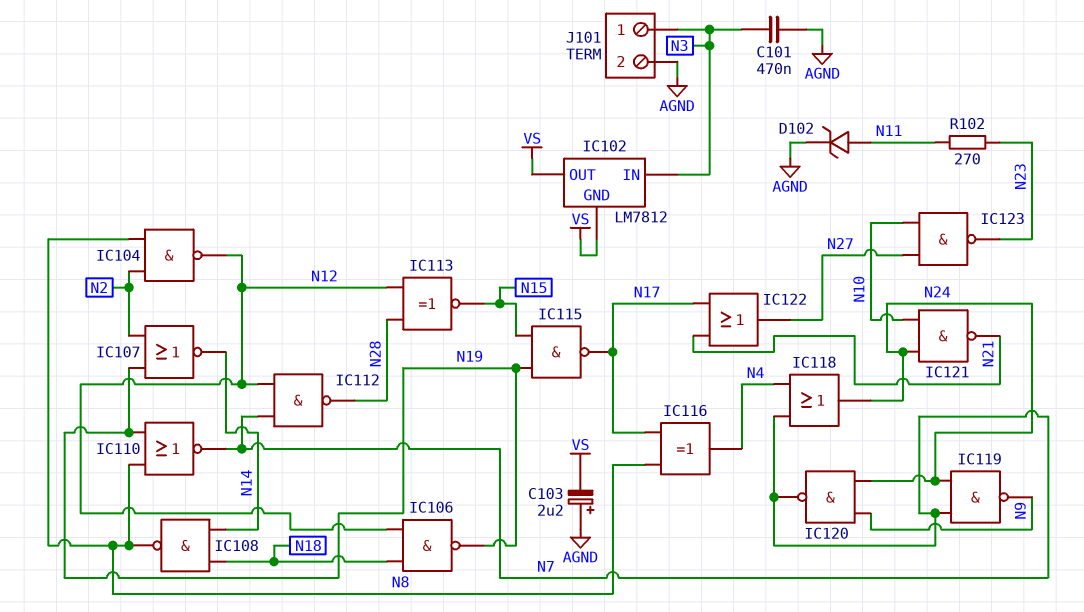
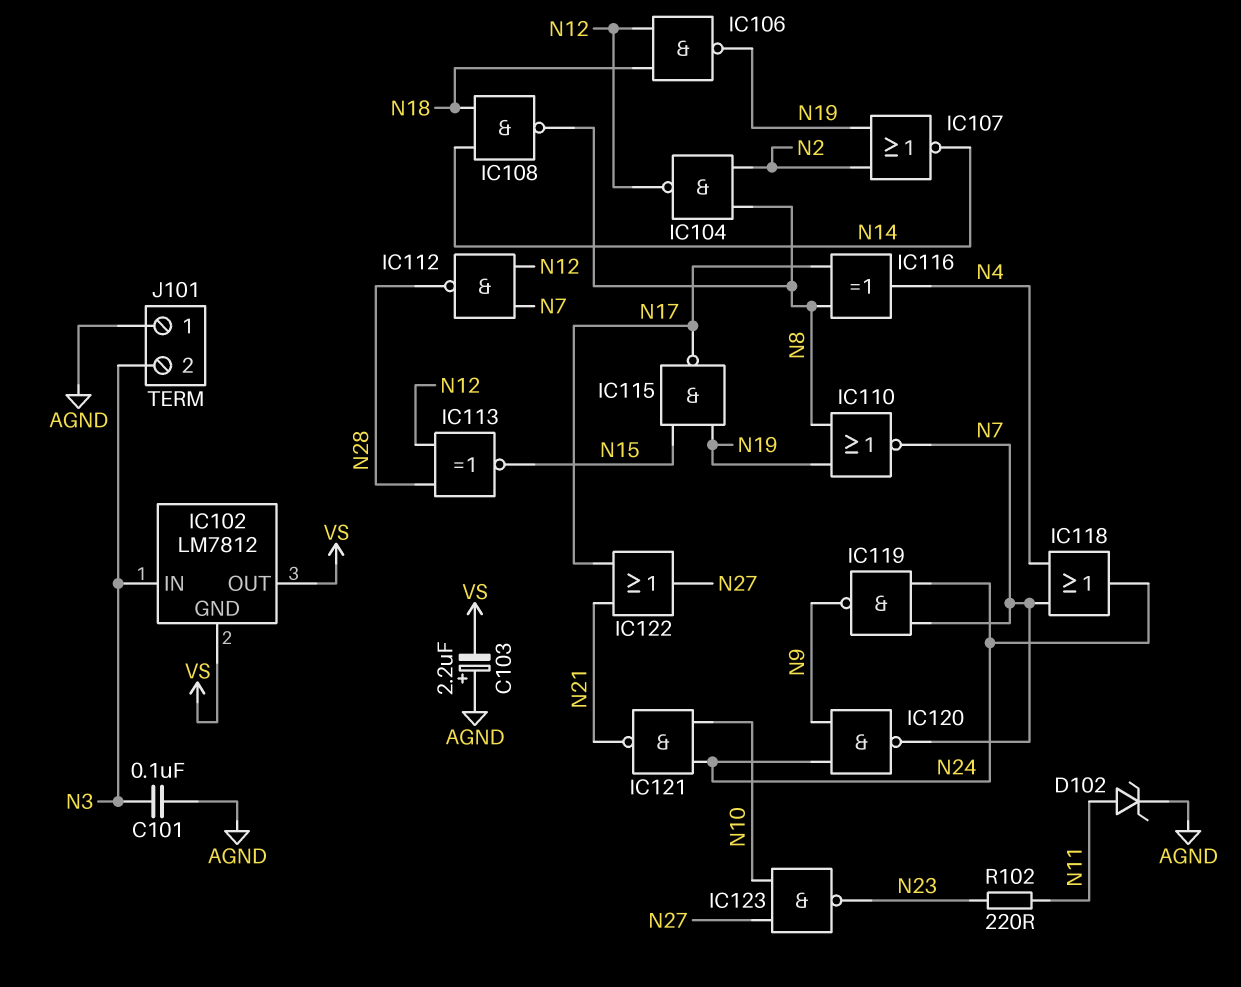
C101: 470nF (AGND, N3) -> 100nF (AGND, N3)
J101 pin 1: N3 -> AGND
J101 pin 2: AGND -> N3
R102: 270 (N11, N23) -> 220 (N11, N23)

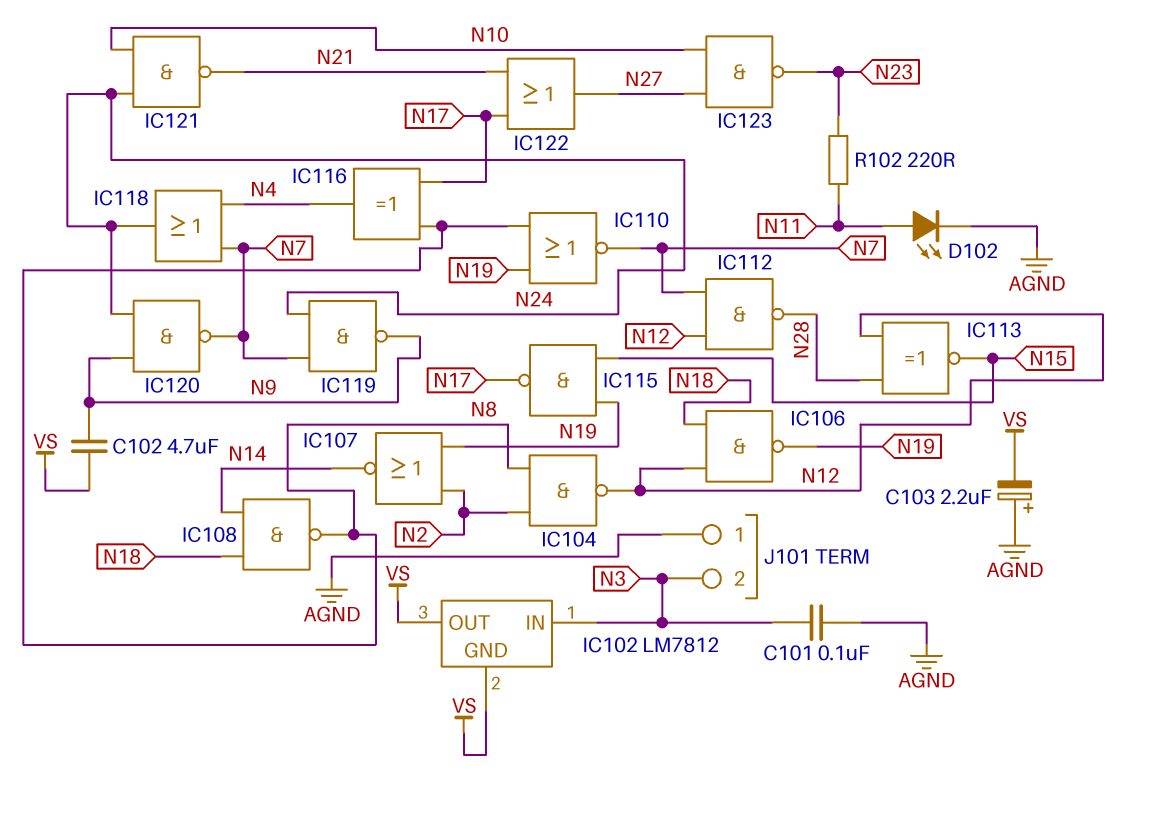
C102: none -> 4.7uF (N9, VS)
D102: zener (A N11, K AGND) -> LED (A N11, K AGND)

